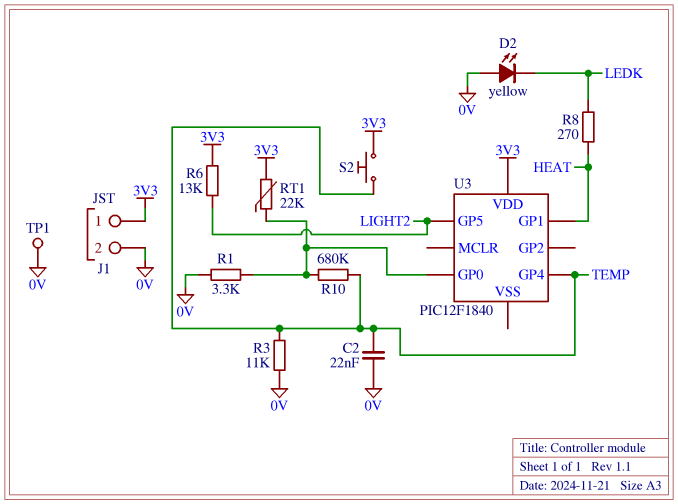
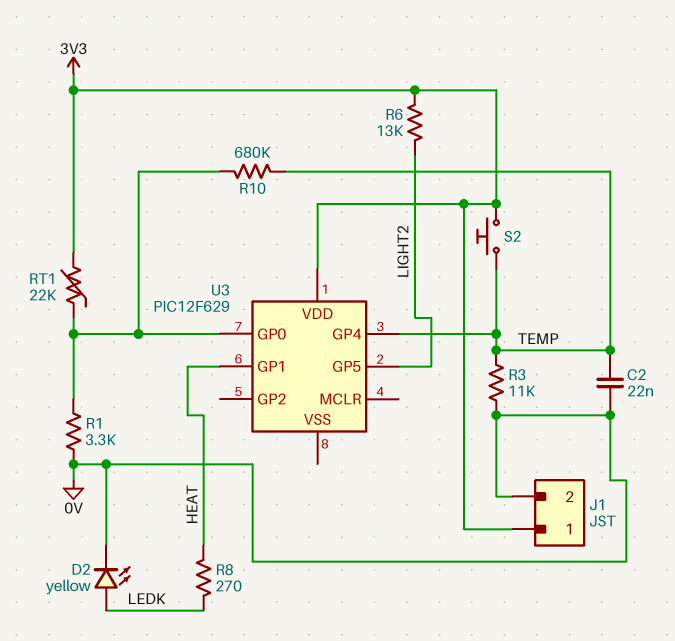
D2: LED yellow (A 0V, K LEDK) -> LED yellow (A LEDK, K 0V)
TP1: test point (0V) -> none
U3: PIC12F1840 -> PIC12F629

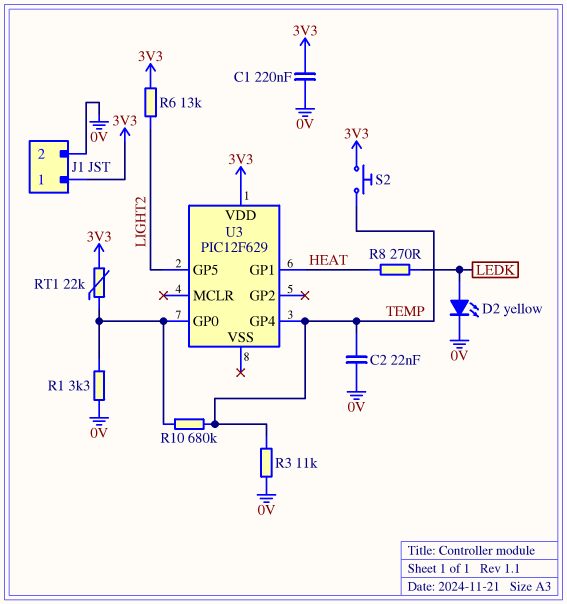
C1: none -> 220nF (0V, 3V3)

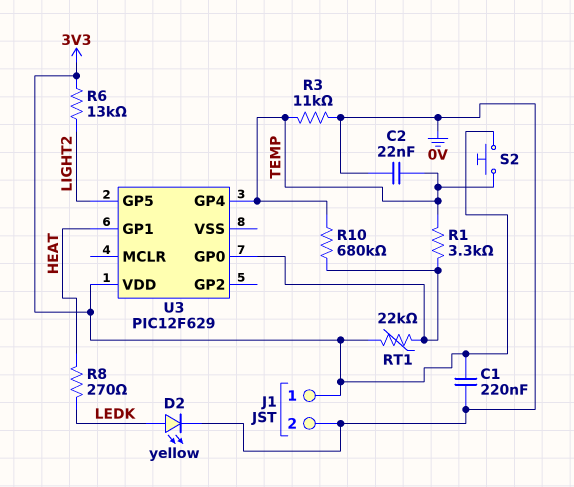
R1: 3.3k (0V, U3/GP0) -> 3.3k (TEMP, U3/GP0)

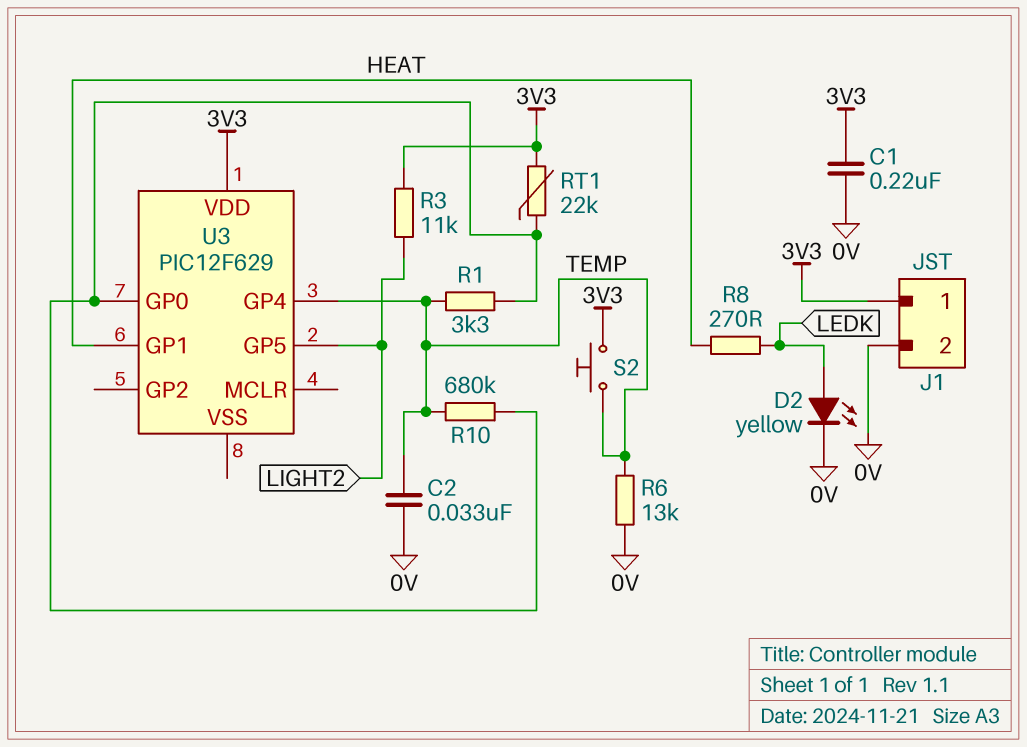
C2: 22nF (0V, TEMP) -> 33nF (0V, TEMP)
R3: 11k (0V, TEMP) -> 11k (3V3, LIGHT2)
R6: 13k (3V3, LIGHT2) -> 13k (0V, TEMP)

